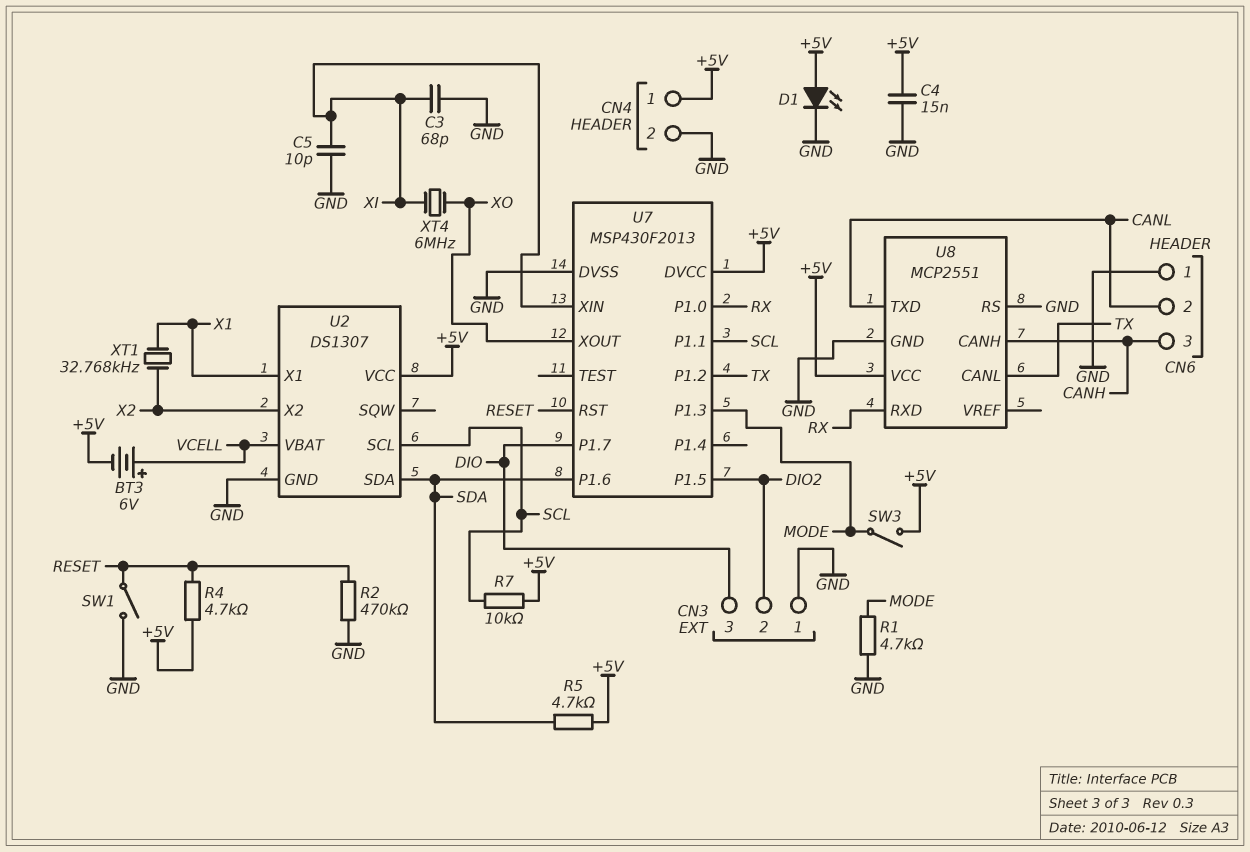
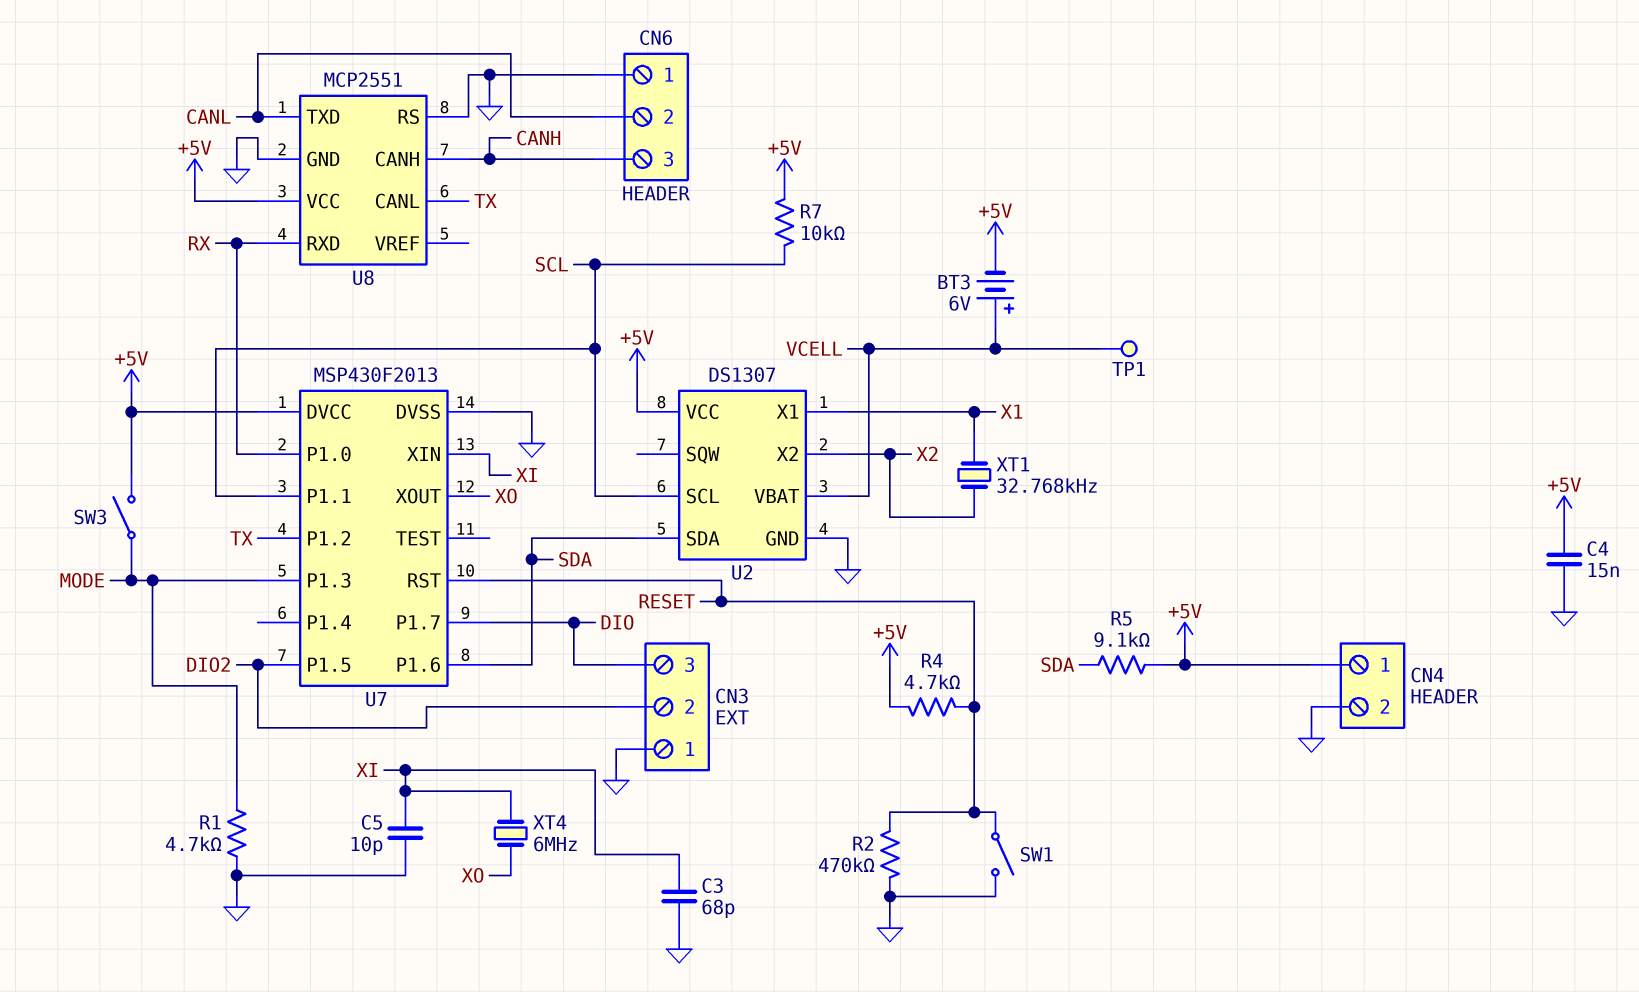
D1: LED (A +5V, K GND) -> none
R5: 4.7k (+5V, SDA) -> 9.1k (+5V, SDA)
TP1: none -> test point (VCELL)

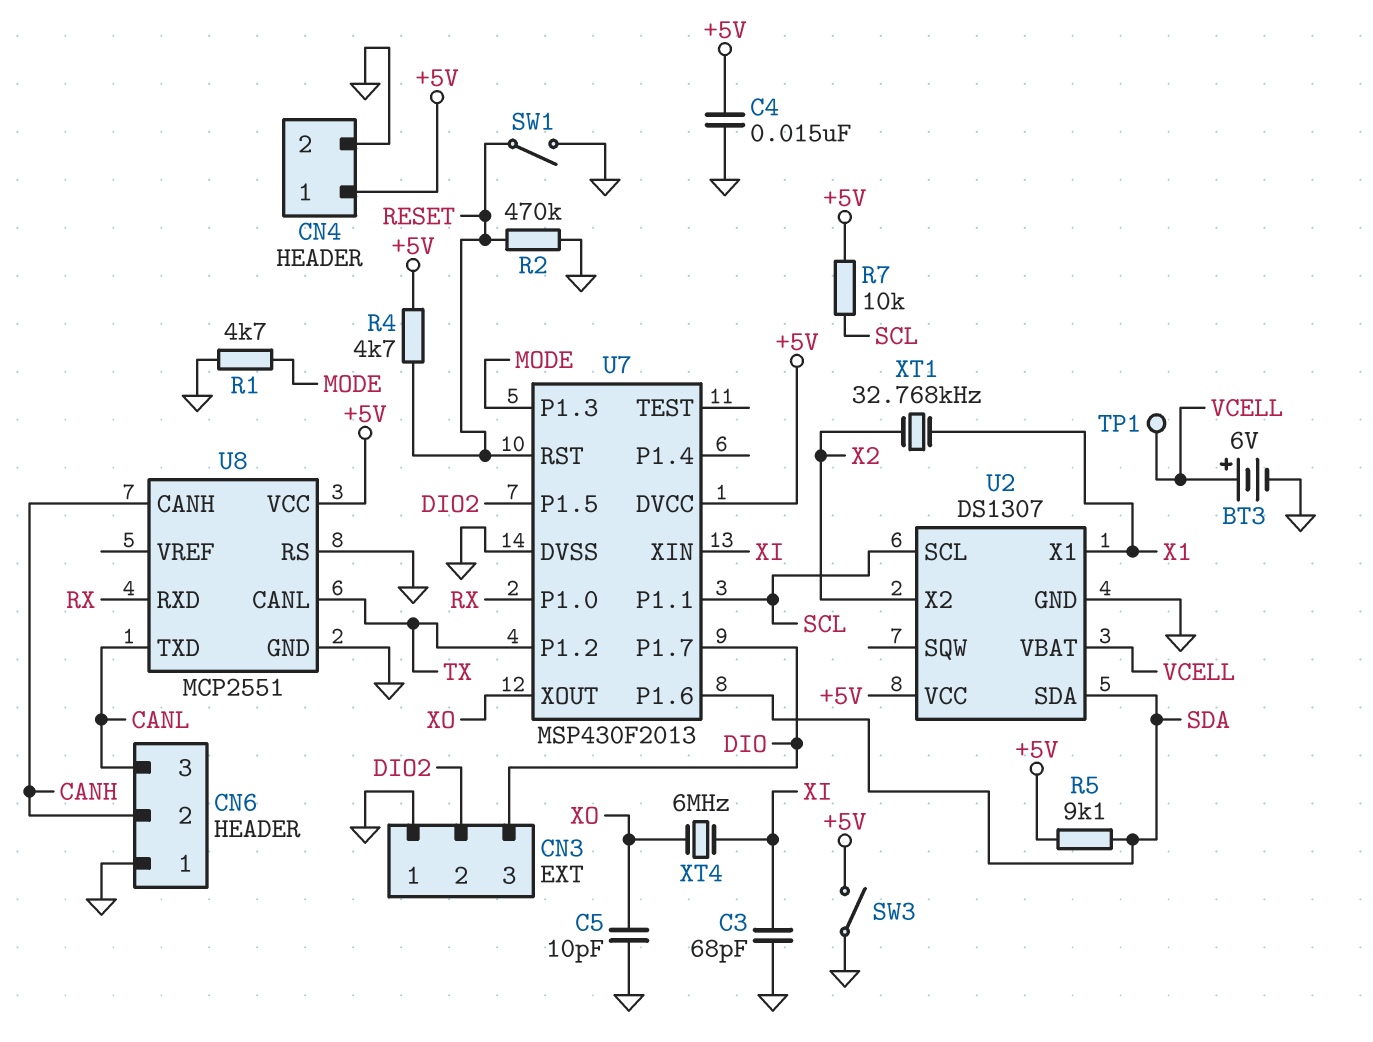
BT3: 6V (plus VCELL, minus +5V) -> 6V (plus VCELL, minus GND)
C5: 10pF (GND, XI) -> 10pF (GND, XO)
CN6 pin 2: CANL -> CANH
CN6 pin 3: CANH -> CANL
SW3: switch (+5V, MODE) -> switch (+5V, GND)

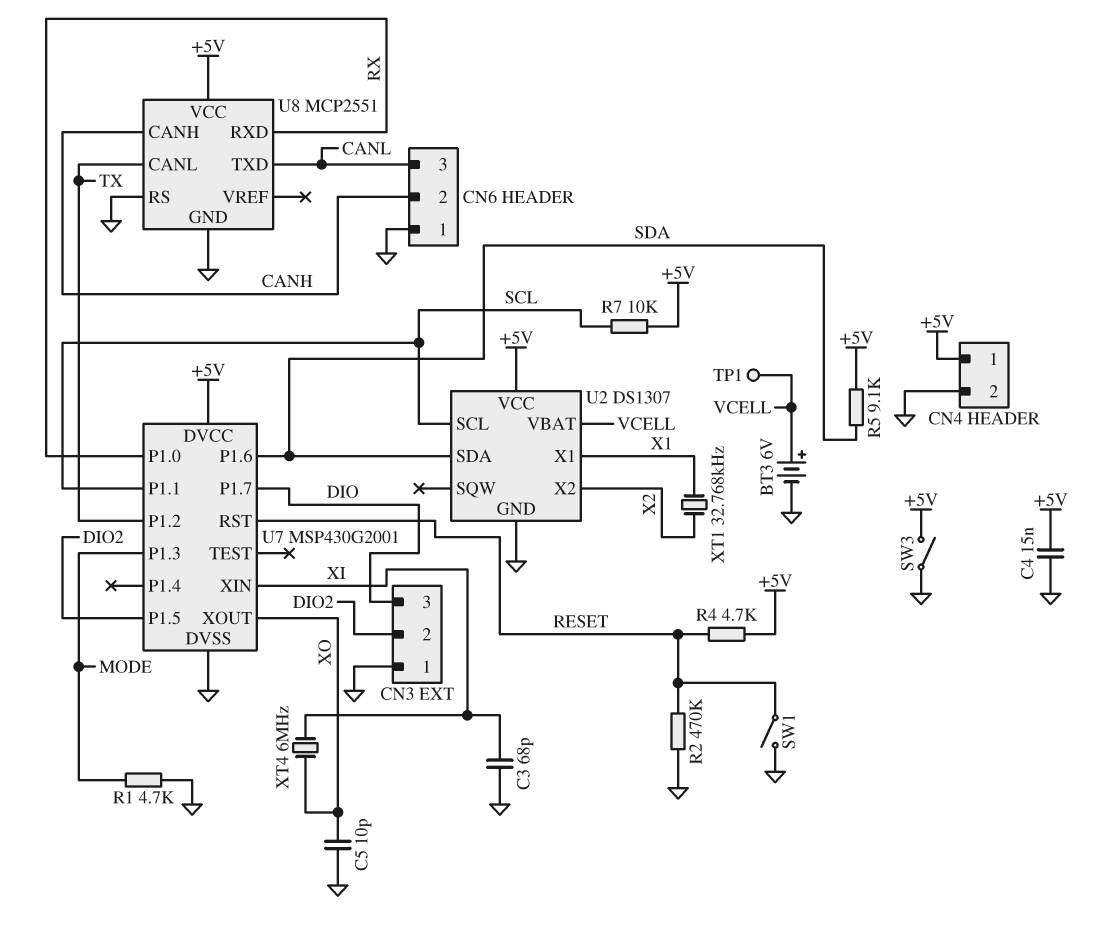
U7: MSP430F2013 -> MSP430G2001

